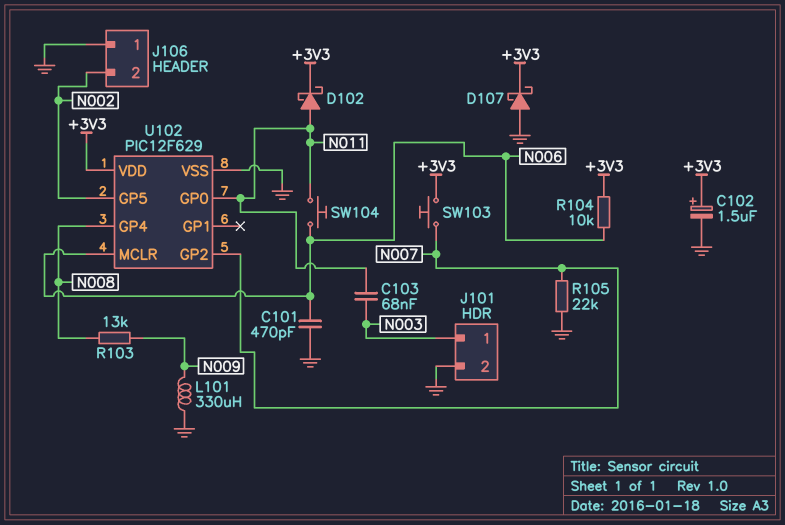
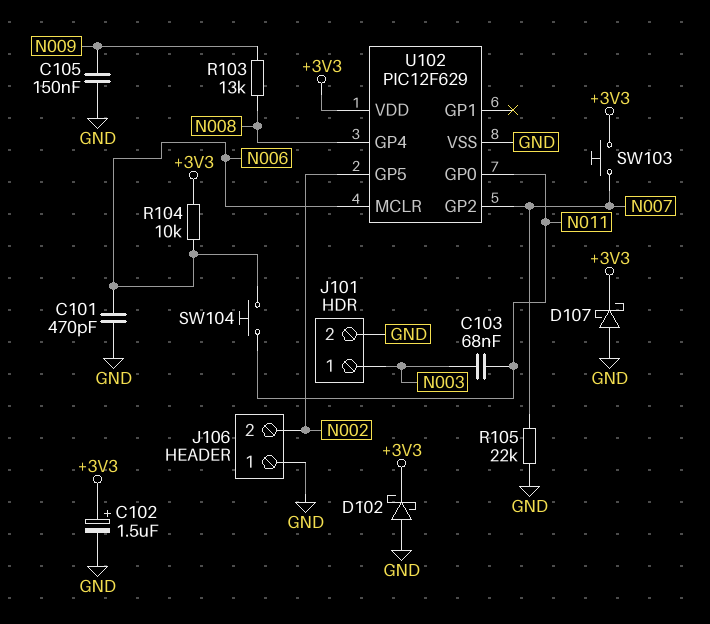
C105: none -> 150nF (GND, N009)
D102: schottky (A N011, K +3V3) -> schottky (A GND, K +3V3)
L101: 330uH (GND, N009) -> none

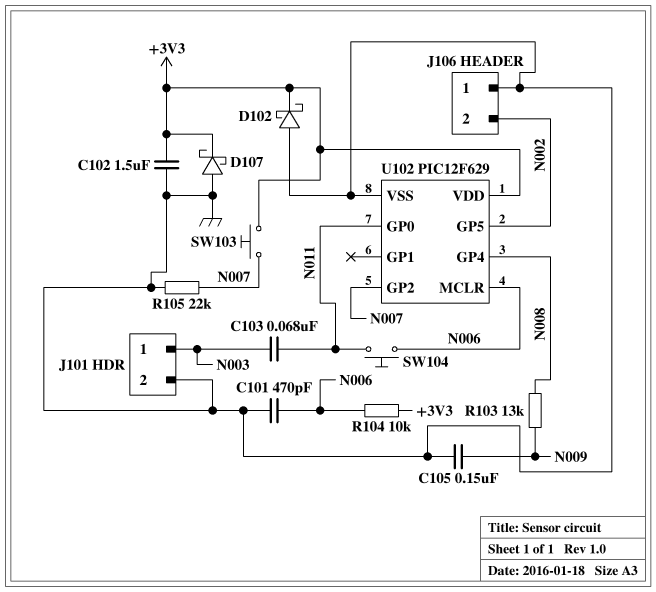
C102: 1.5uF (plus +3V3, minus GND) -> 1.5uF (+3V3, GND)

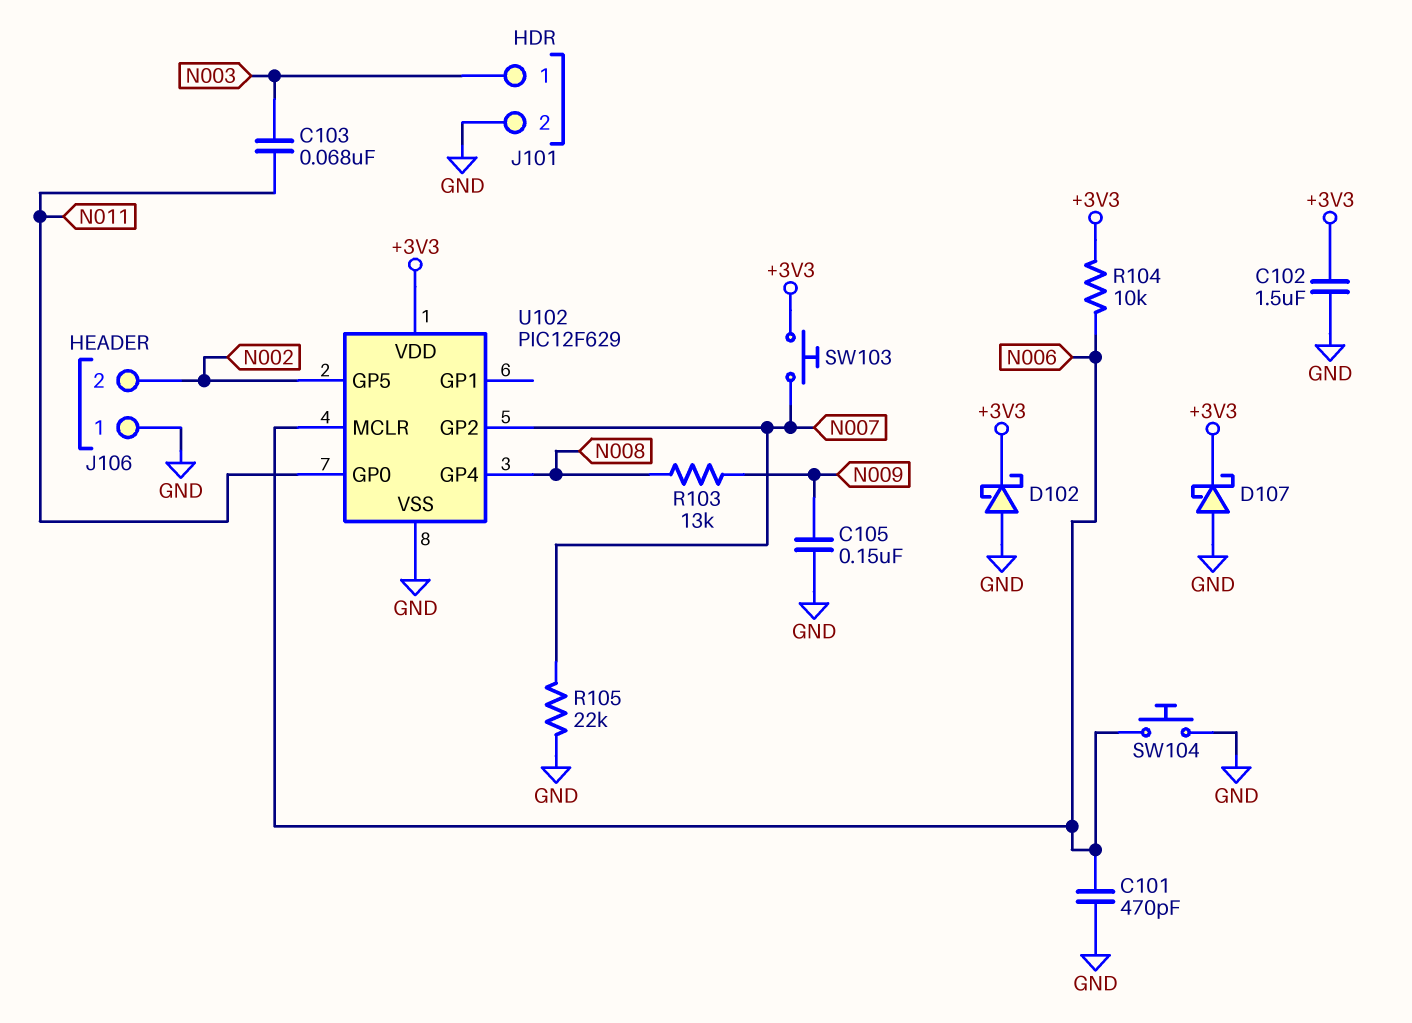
SW104: button (N006, N011) -> button (GND, N006)

